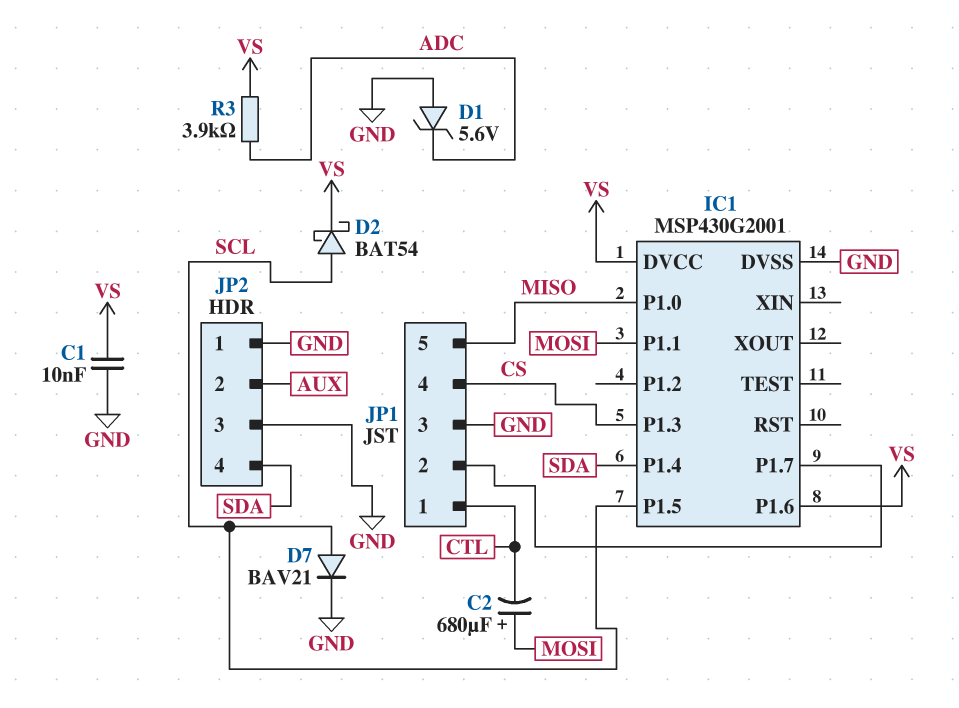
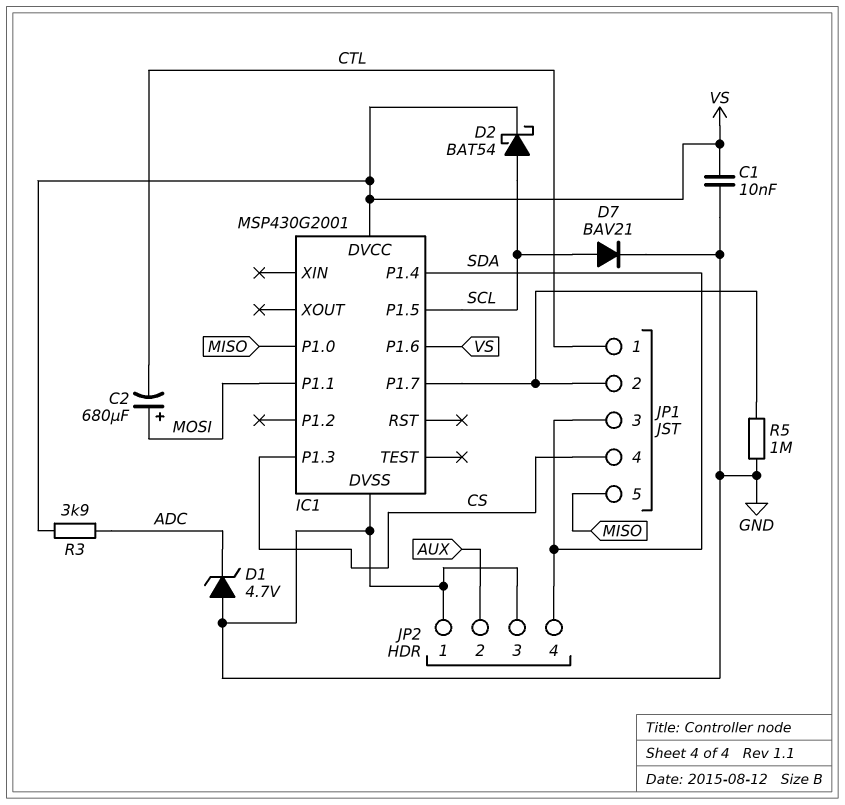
D1: zener 5.6V (A GND, K ADC) -> zener 4.7V (A GND, K ADC)
JP1 pin 3: GND -> SDA
R5: none -> 1M (GND, IC1/P1.7)

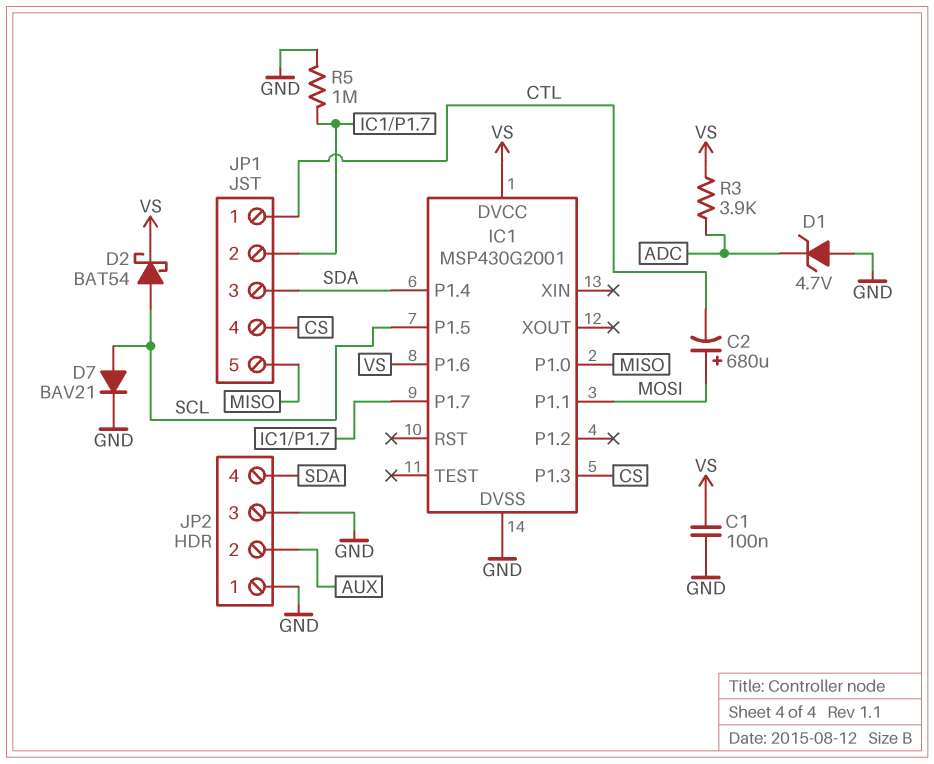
C1: 10nF (GND, VS) -> 100nF (GND, VS)

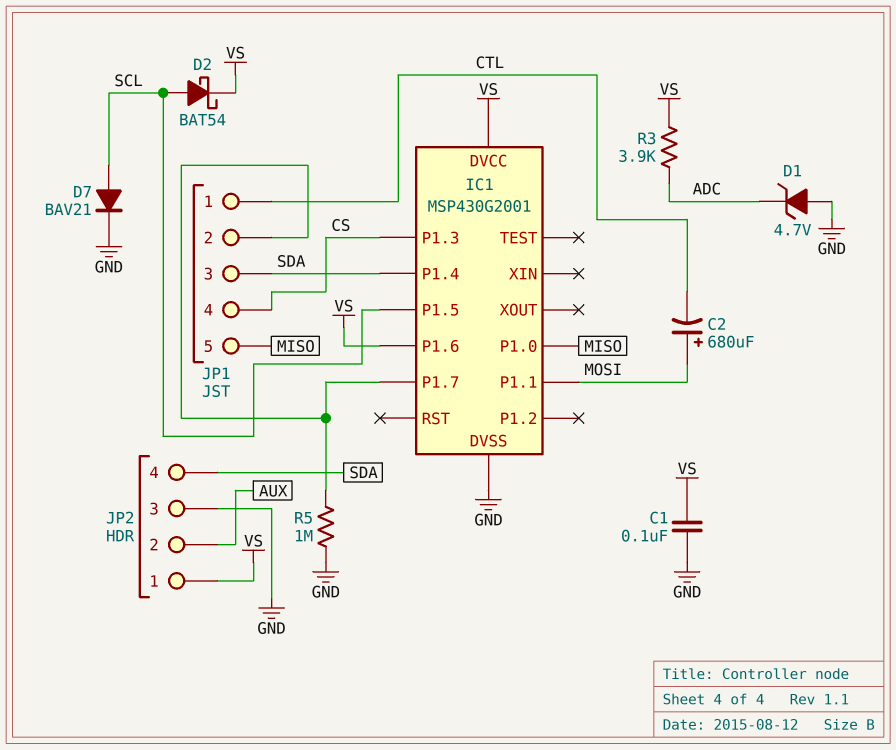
JP2 pin 1: GND -> VS

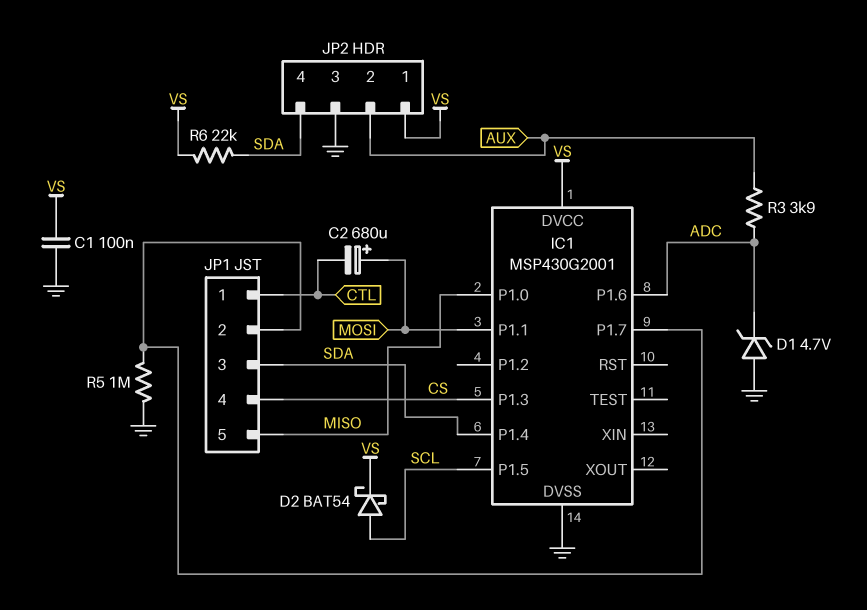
D7: diode BAV21 (A SCL, K GND) -> none
IC1 pin P1.6: VS -> ADC
R3: 3.9k (ADC, VS) -> 3.9k (ADC, AUX)
R6: none -> 22k (SDA, VS)

